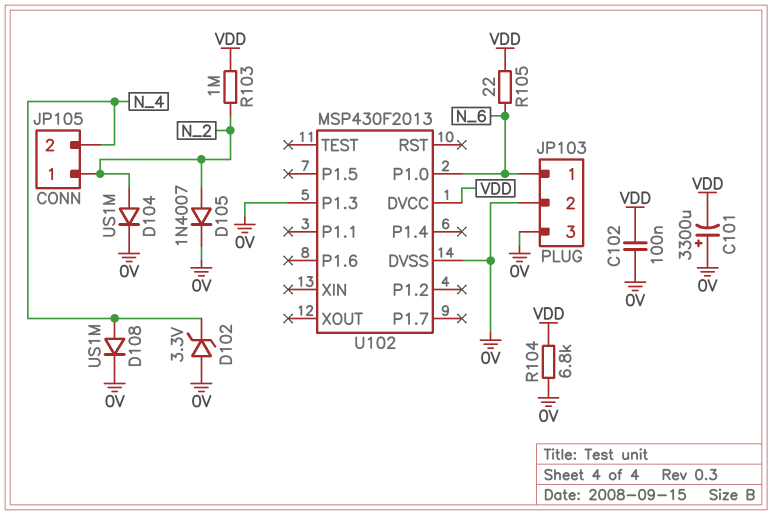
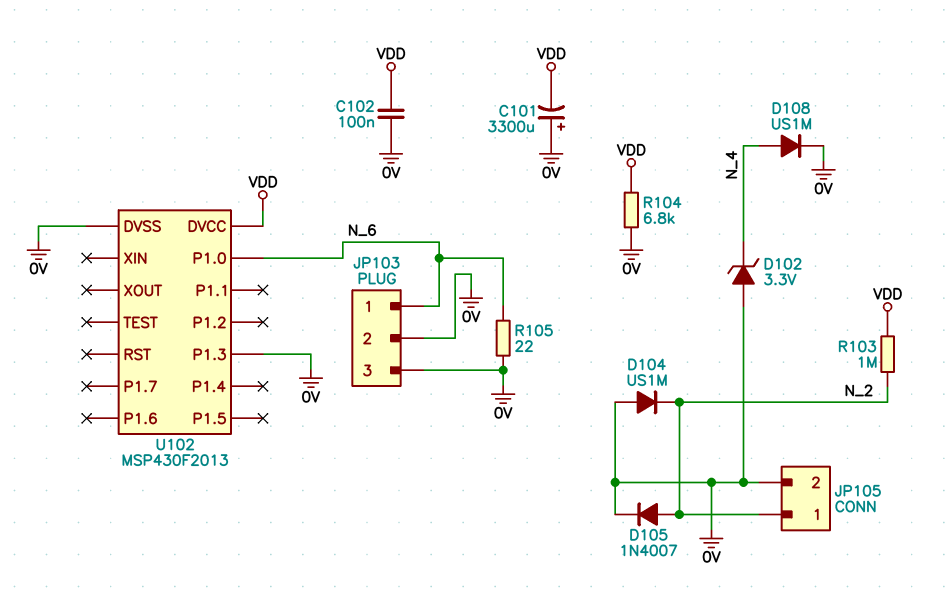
D104: diode US1M (A N_2, K 0V) -> diode US1M (A 0V, K N_2)
JP105 pin 2: N_4 -> 0V
R105: 22 (N_6, VDD) -> 22 (0V, N_6)

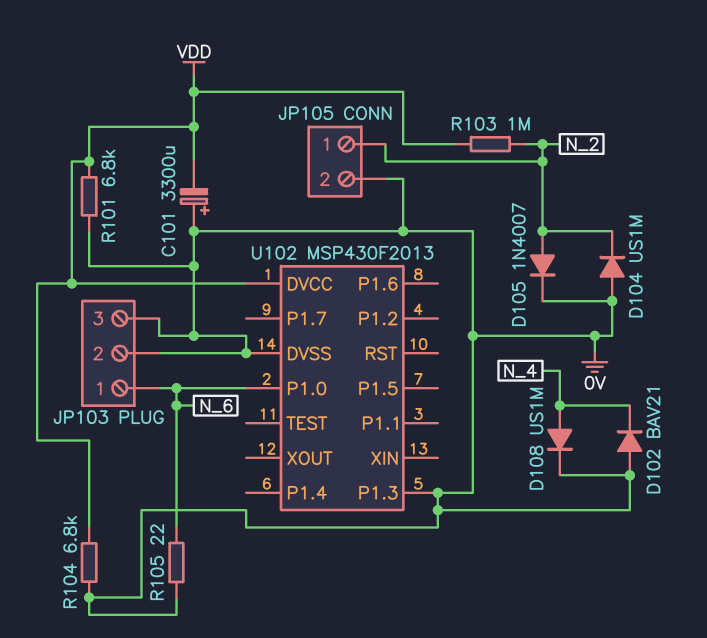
C102: 100nF (0V, VDD) -> none
D102: zener 3.3V (A 0V, K N_4) -> diode BAV21 (A 0V, K N_4)
R101: none -> 6.8k (0V, VDD)

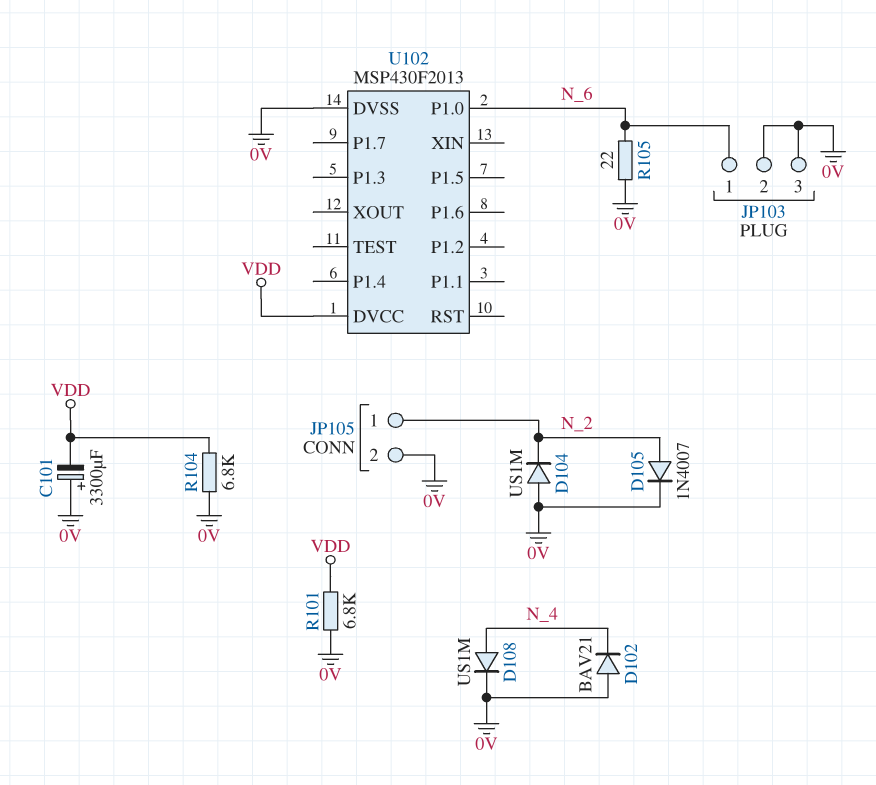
R103: 1M (N_2, VDD) -> none
U102 pin P1.3: 0V -> none

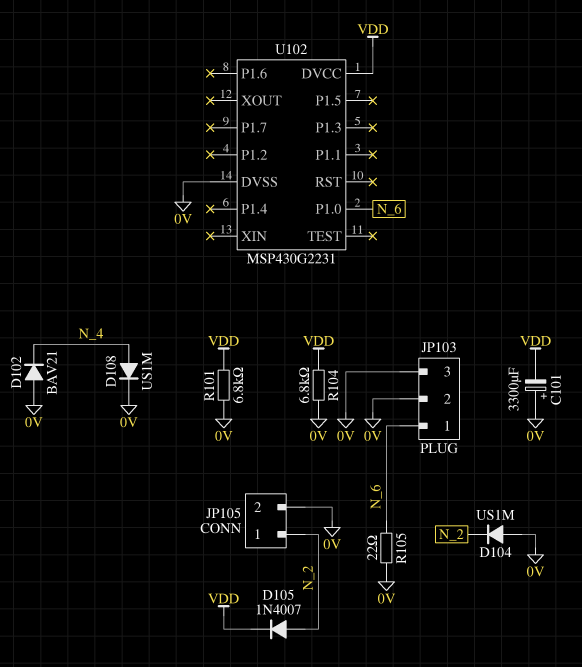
D105: diode 1N4007 (A N_2, K 0V) -> diode 1N4007 (A N_2, K VDD)
U102: MSP430F2013 -> MSP430G2231

